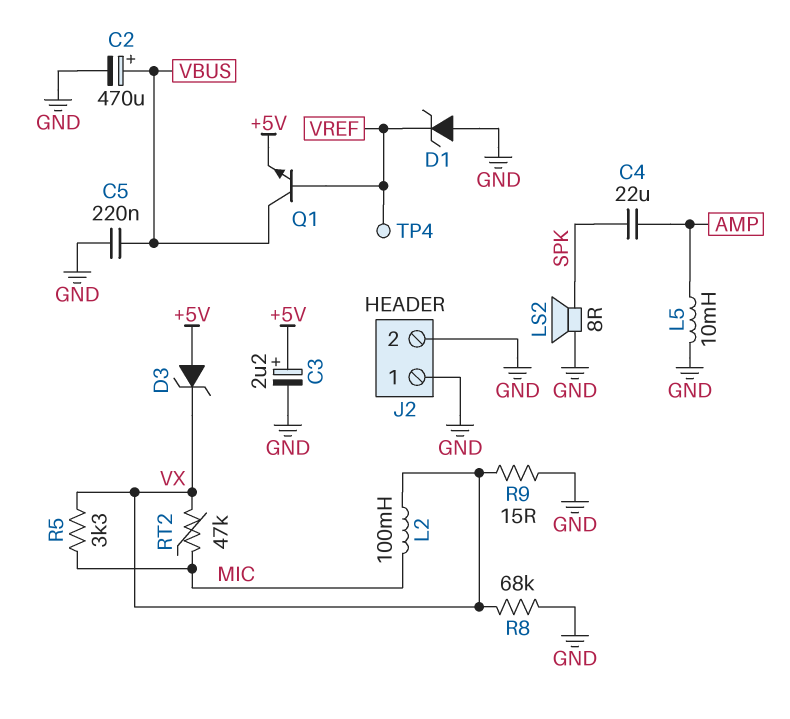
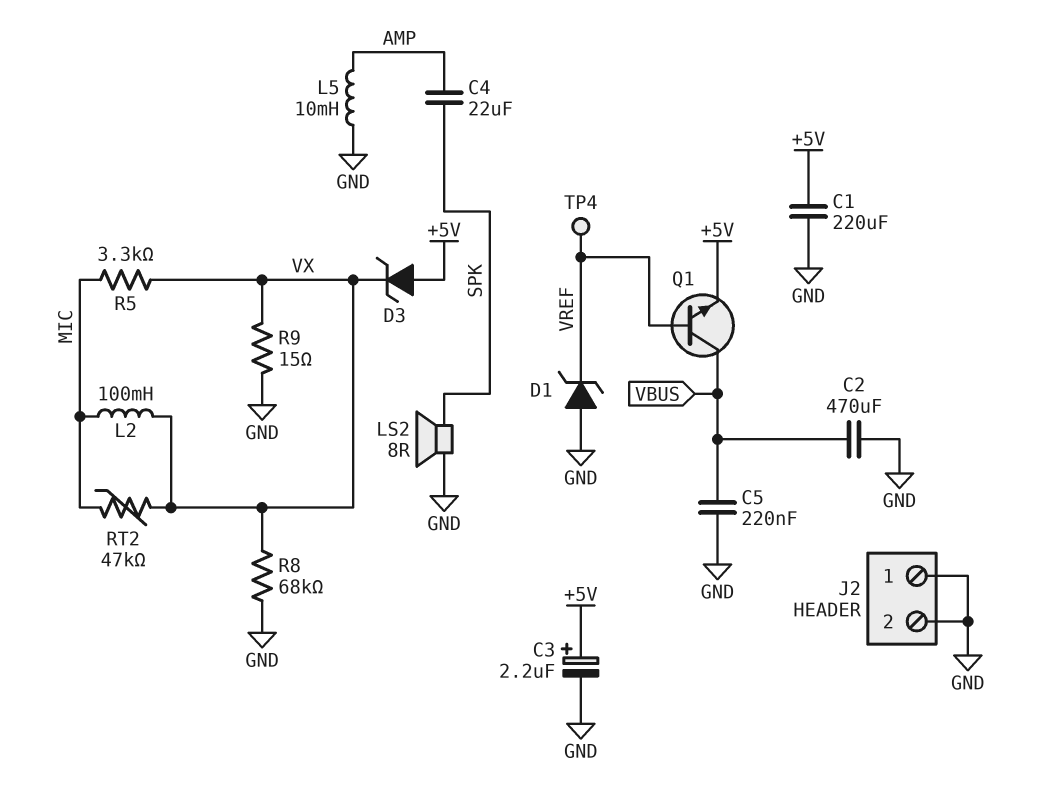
C1: none -> 220uF (+5V, GND)
C2: 470uF (plus VBUS, minus GND) -> 470uF (GND, VBUS)

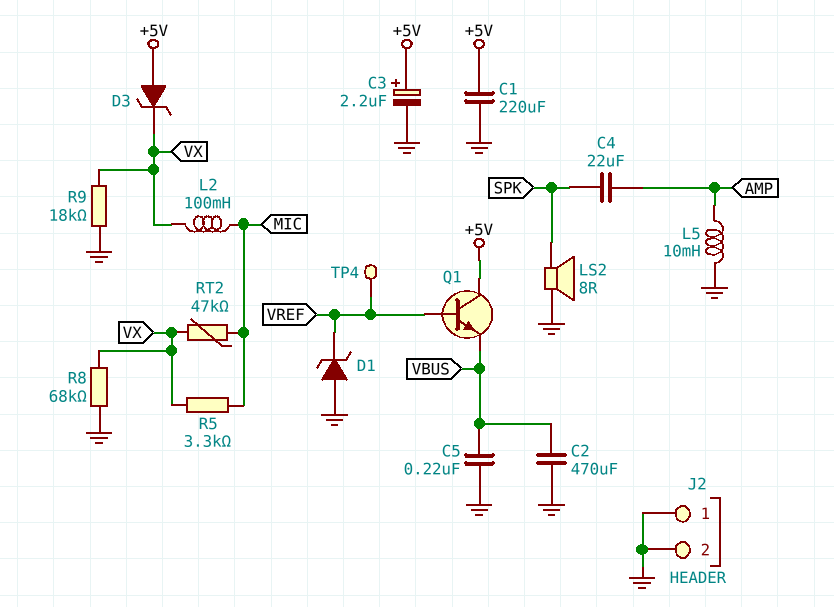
Q1: NPN (B VREF, C VBUS, E +5V) -> NPN (B VREF, C +5V, E VBUS)
R9: 15 (GND, VX) -> 18k (GND, VX)

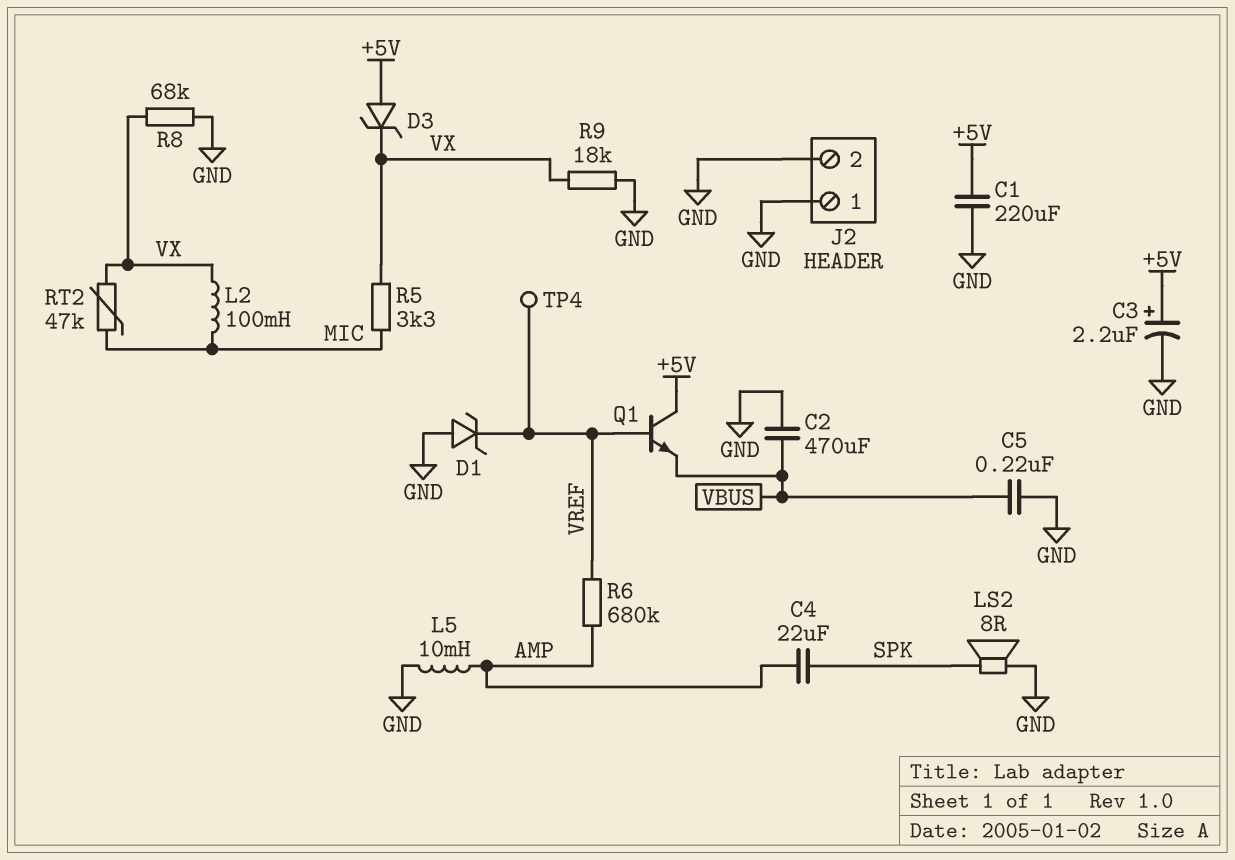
R6: none -> 680k (AMP, VREF)

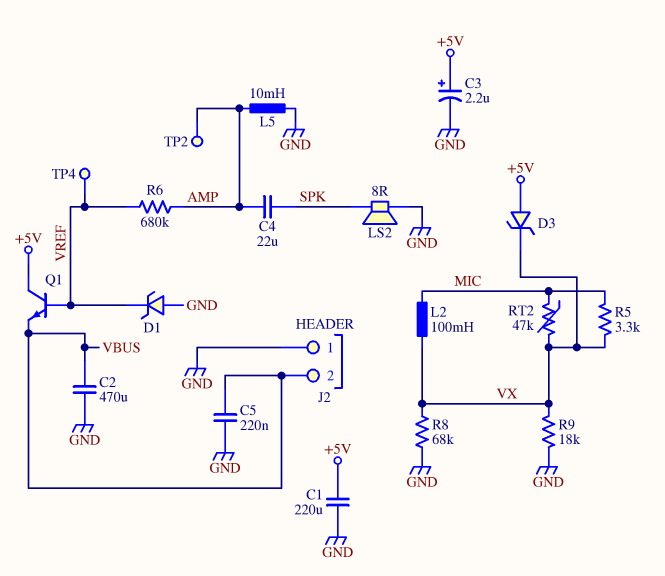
J2 pin 2: GND -> VBUS
TP2: none -> test point (AMP)

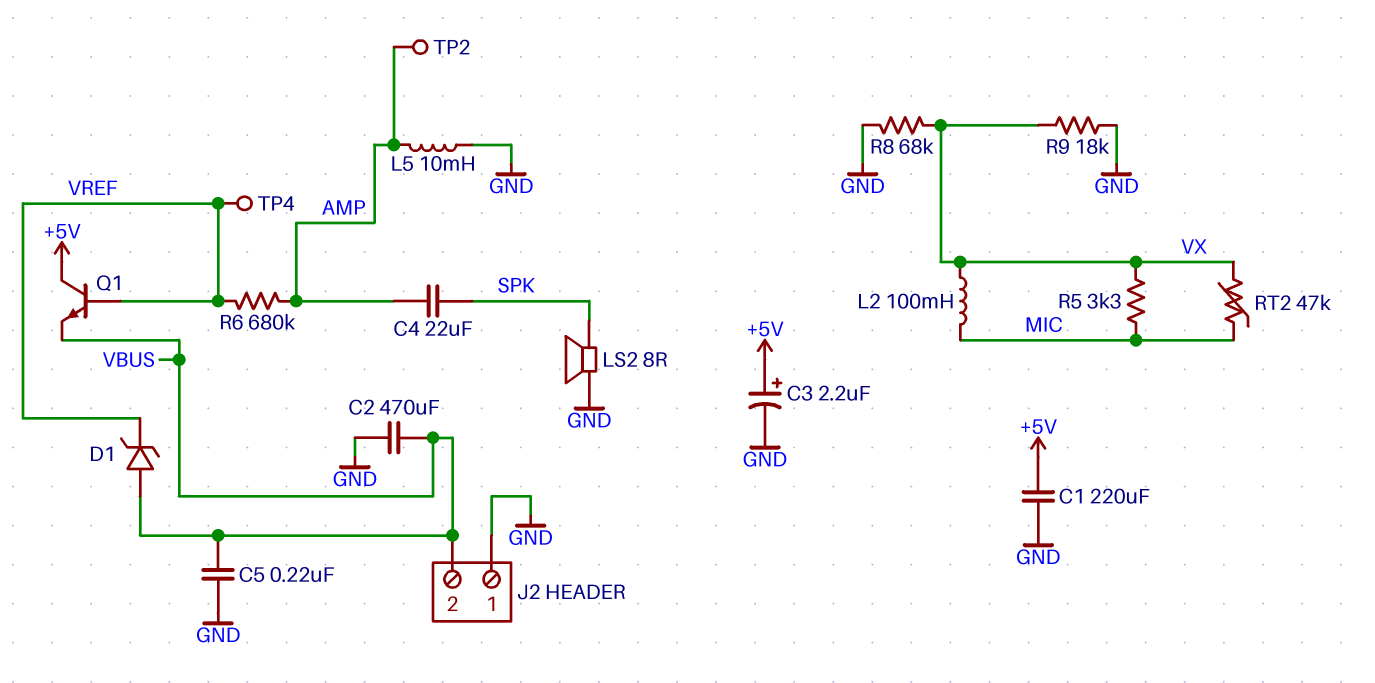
D1: zener (A GND, K VREF) -> zener (A VBUS, K VREF)
D3: zener (A +5V, K VX) -> none

